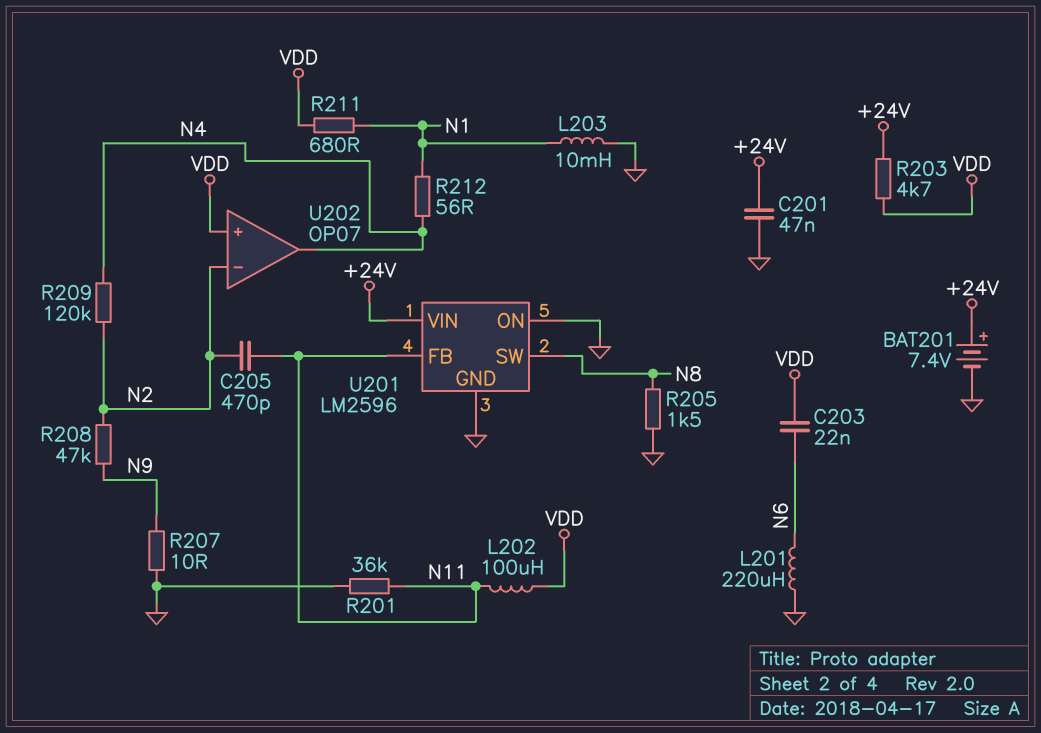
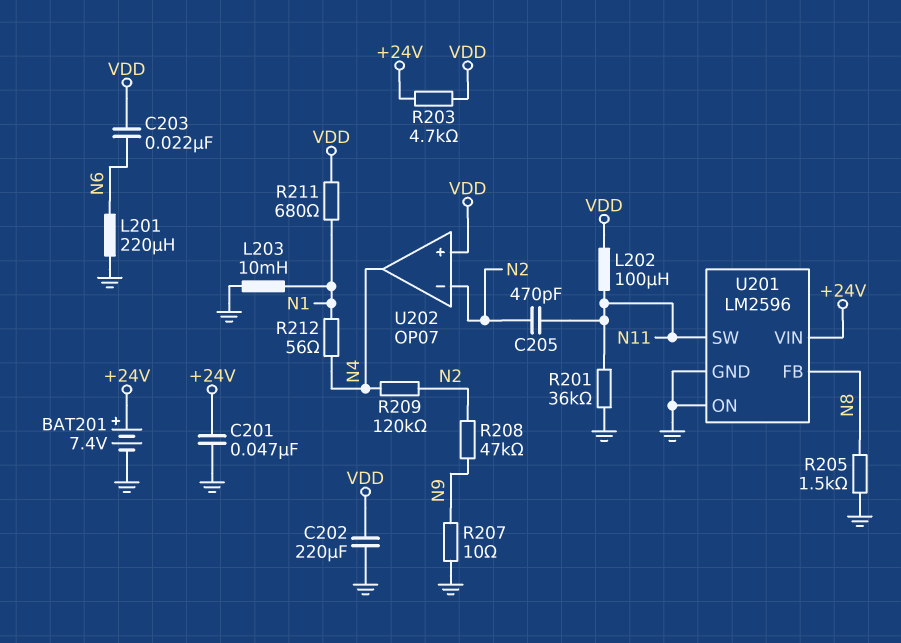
C202: none -> 220uF (GND, VDD)
U201 pin FB: N11 -> N8
U201 pin SW: N8 -> N11

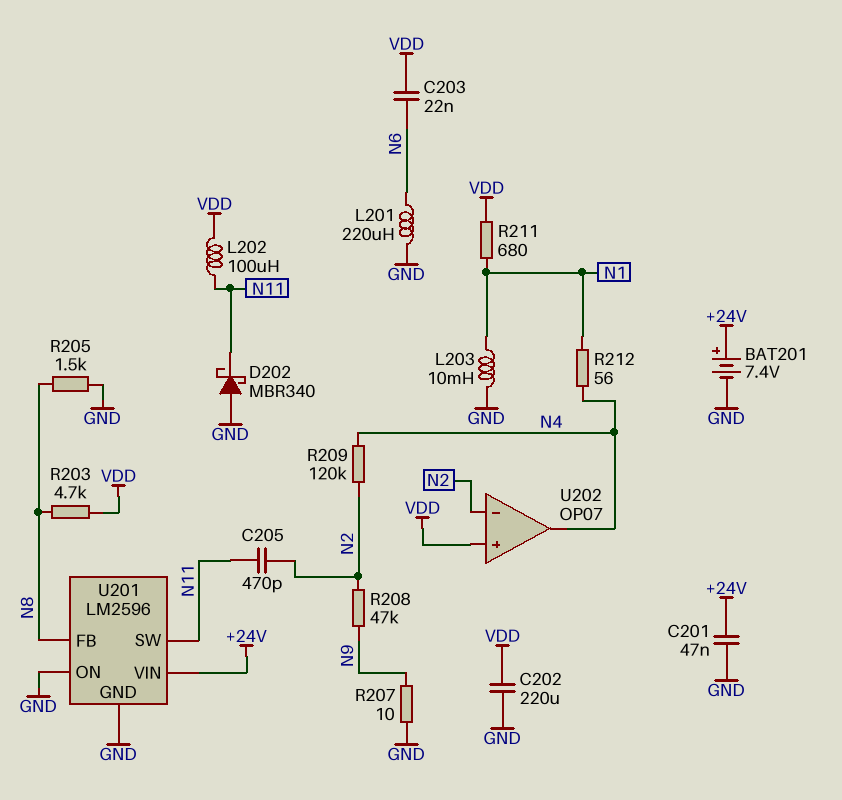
D202: none -> schottky MBR340 (A GND, K N11)
R201: 36k (GND, N11) -> none
R203: 4.7k (+24V, VDD) -> 4.7k (N8, VDD)

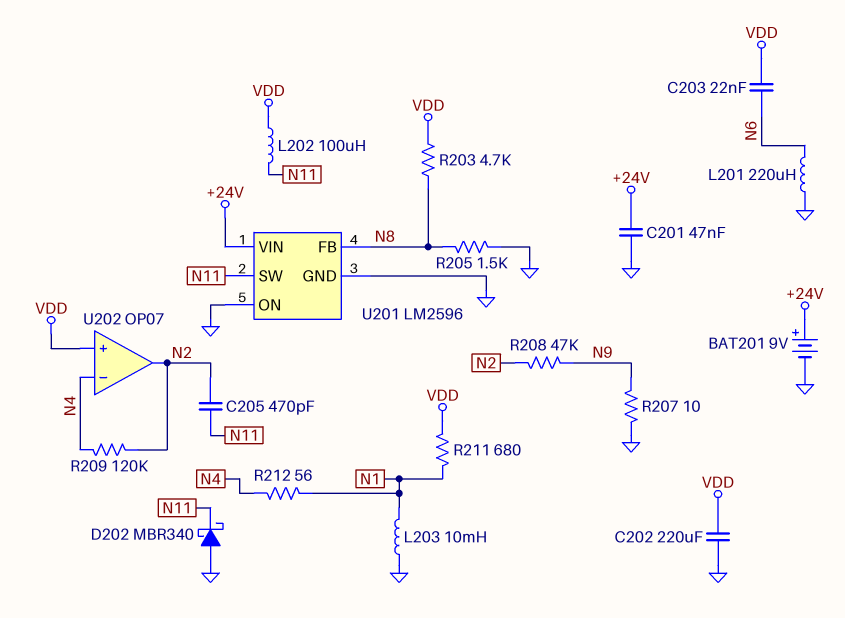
BAT201: 7.4V (plus +24V, minus GND) -> 9V (plus +24V, minus GND)
U202 pin in-: N2 -> N4
U202 pin out: N4 -> N2

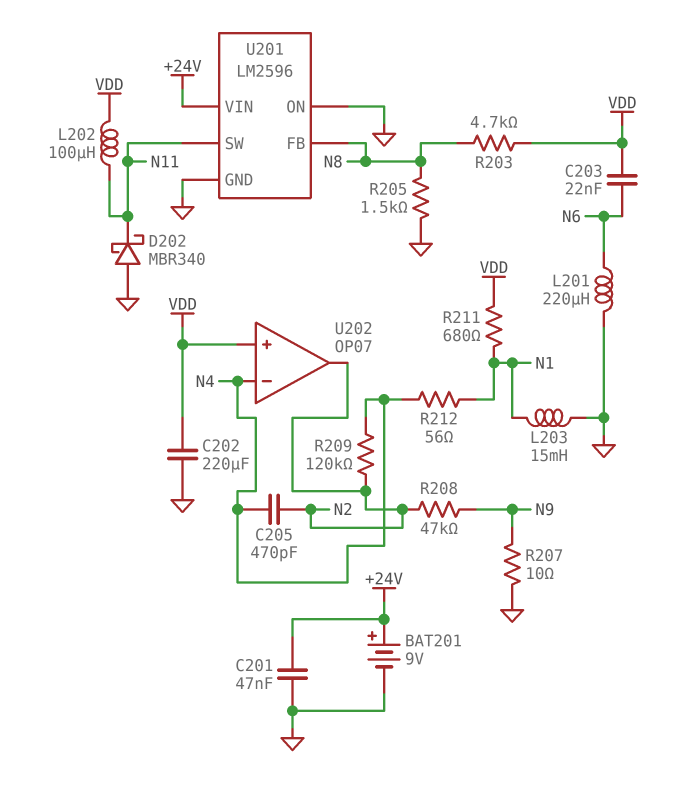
C205: 470pF (N2, N11) -> 470pF (N2, N4)
L203: 10mH (GND, N1) -> 15mH (GND, N1)

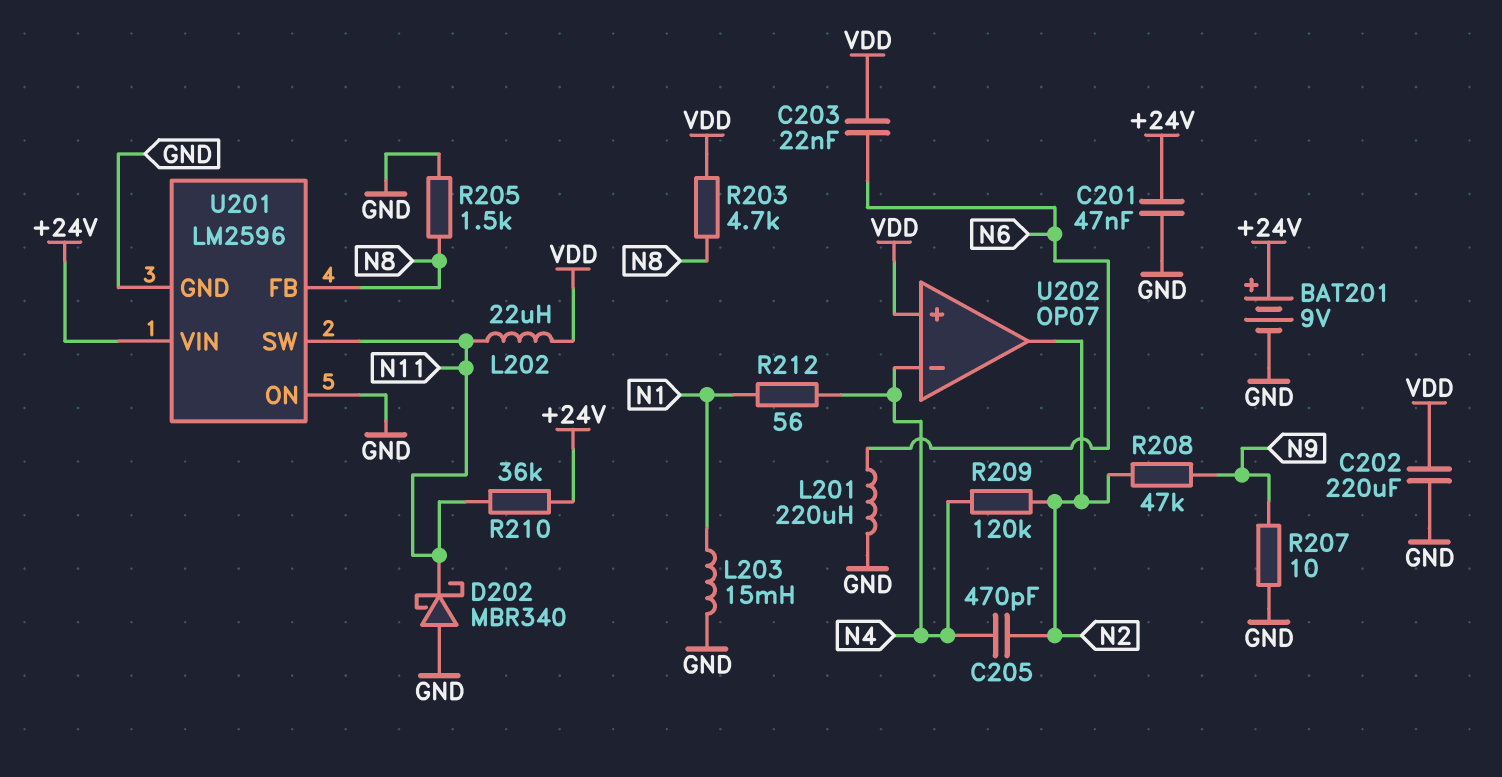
L202: 100uH (N11, VDD) -> 22uH (N11, VDD)
R210: none -> 36k (+24V, N11)
R211: 680 (N1, VDD) -> none

